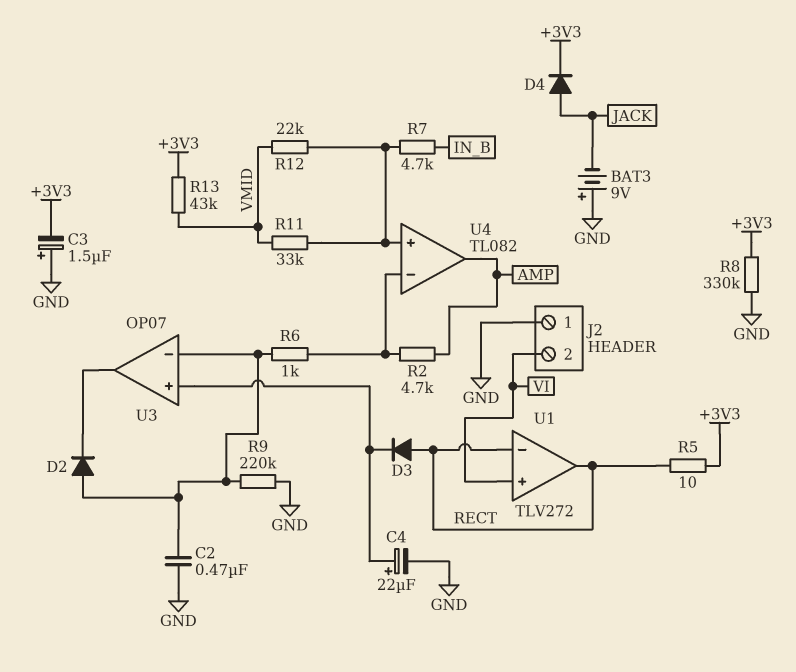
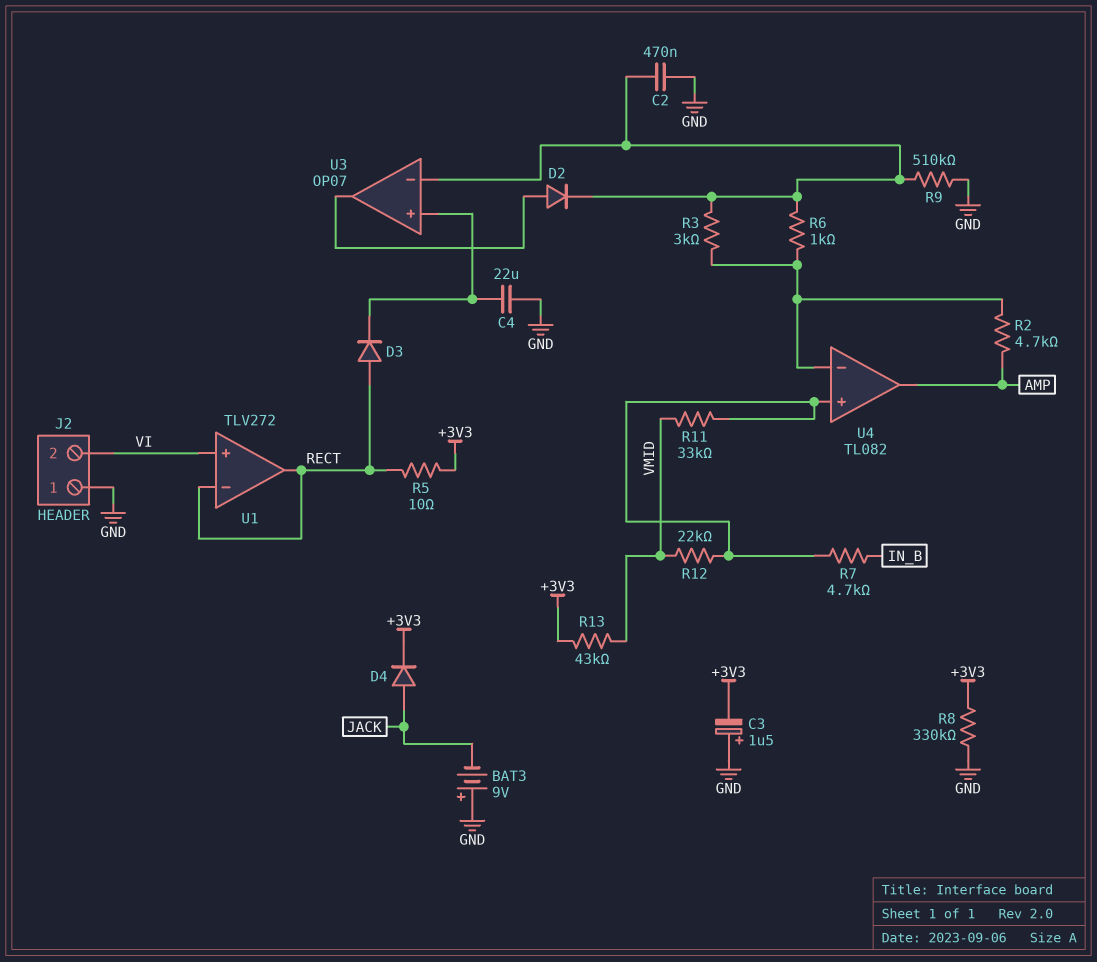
C4: 22uF (plus U3/in+, minus GND) -> 22uF (GND, U3/in+)
D2: diode (A U3/in-, K U3/out) -> diode (A U3/out, K U3/in-)
R3: none -> 3k (U3/in-, U4/in-)
R9: 220k (GND, U3/in-) -> 510k (GND, U3/in-)

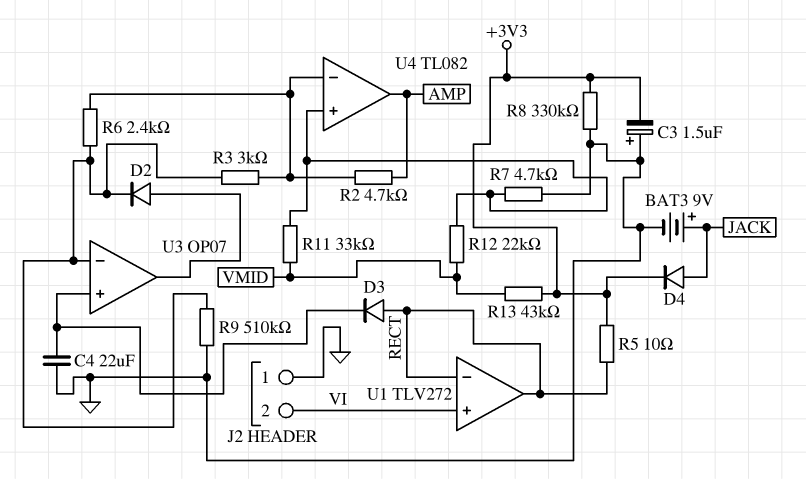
BAT3: 9V (plus GND, minus JACK) -> 9V (plus JACK, minus GND)
C2: 470nF (GND, U3/in-) -> none
R6: 1k (U3/in-, U4/in-) -> 2.4k (U3/in-, U4/in-)
R7: 4.7k (IN_B, U4/in+) -> 4.7k (GND, U4/in+)

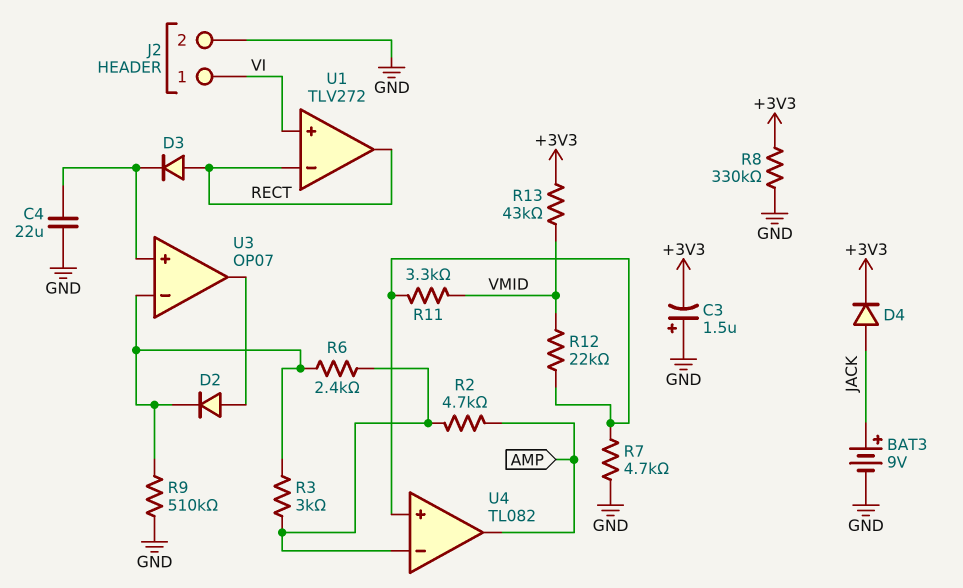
J2 pin 1: GND -> VI
J2 pin 2: VI -> GND
R5: 10 (+3V3, RECT) -> none
R11: 33k (U4/in+, VMID) -> 3.3k (U4/in+, VMID)

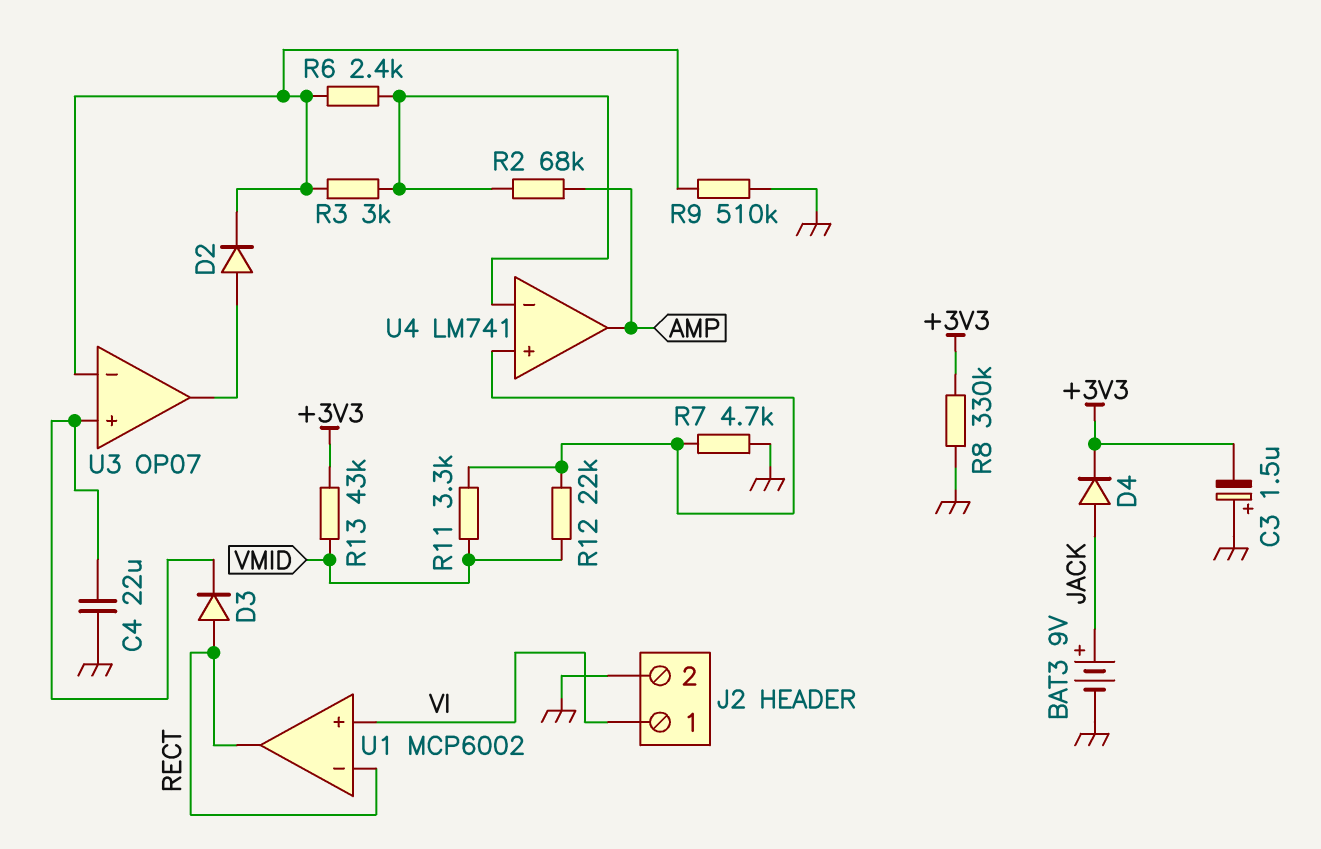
R2: 4.7k (AMP, U4/in-) -> 68k (AMP, U4/in-)
U1: TLV272 -> MCP6002
U4: TL082 -> LM741

